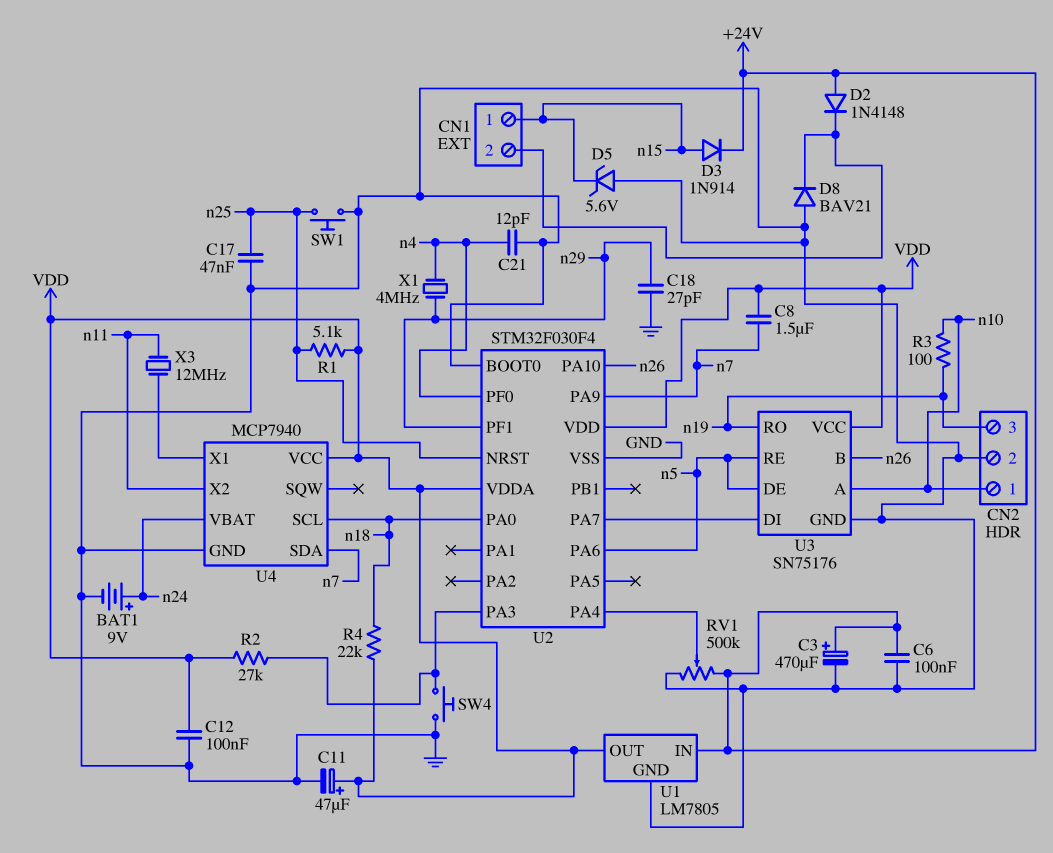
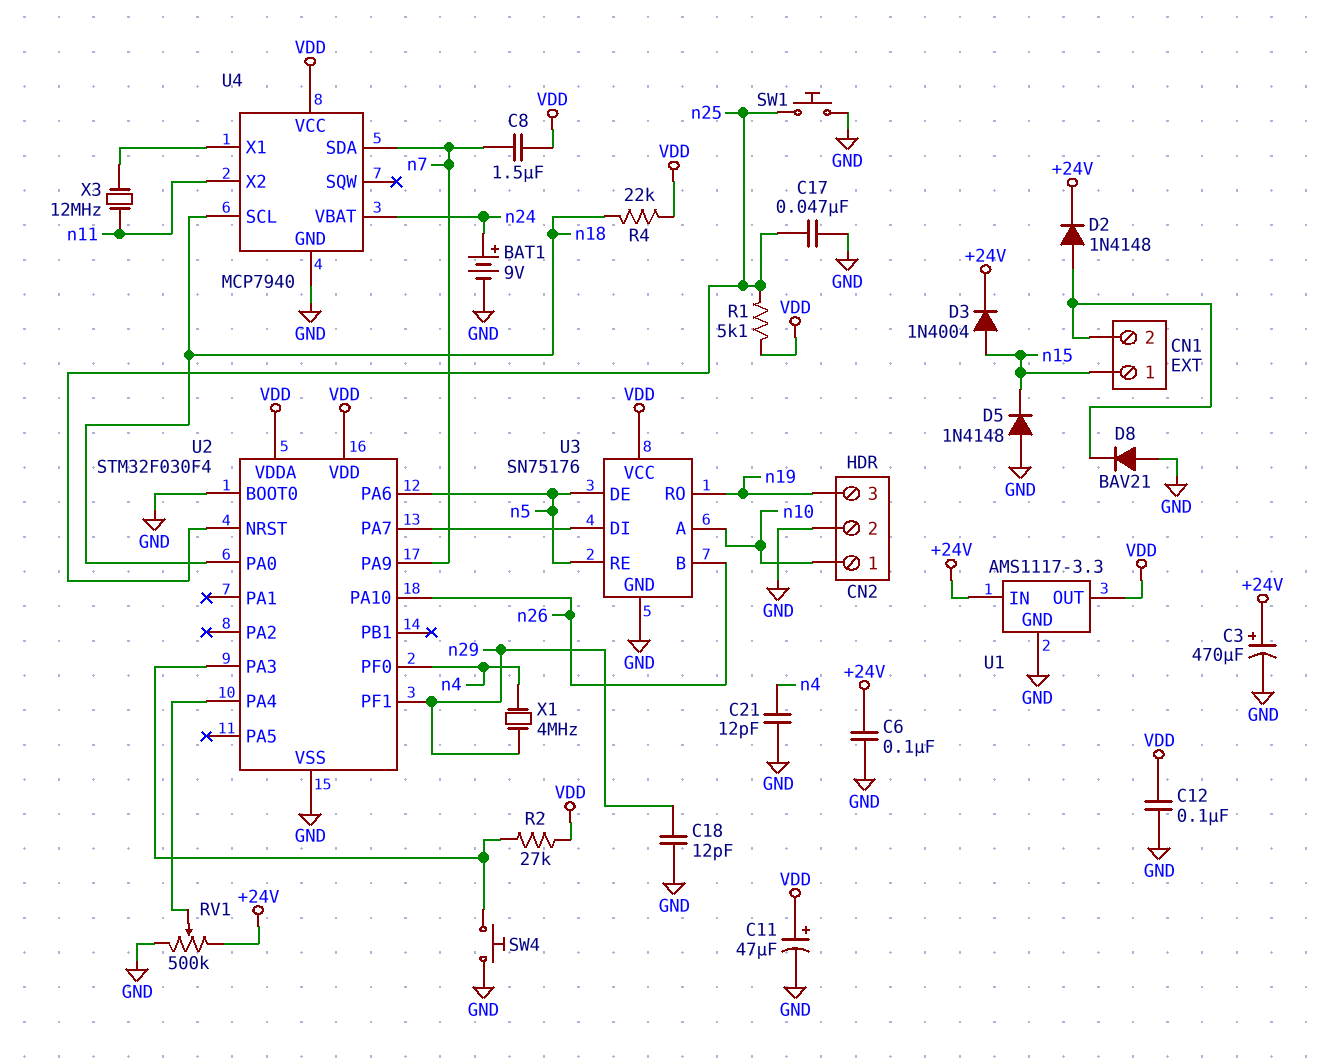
C18: 27pF (GND, n29) -> 12pF (GND, n29)
D2: diode 1N4148 (A +24V, K CN1/2) -> diode 1N4148 (A CN1/2, K +24V)
D3: diode 1N914 (A n15, K +24V) -> diode 1N4004 (A n15, K +24V)
D5: zener 5.6V (A GND, K n15) -> diode 1N4148 (A GND, K n15)
R3: 100 (n10, n19) -> none
U1: LM7805 -> AMS1117-3.3

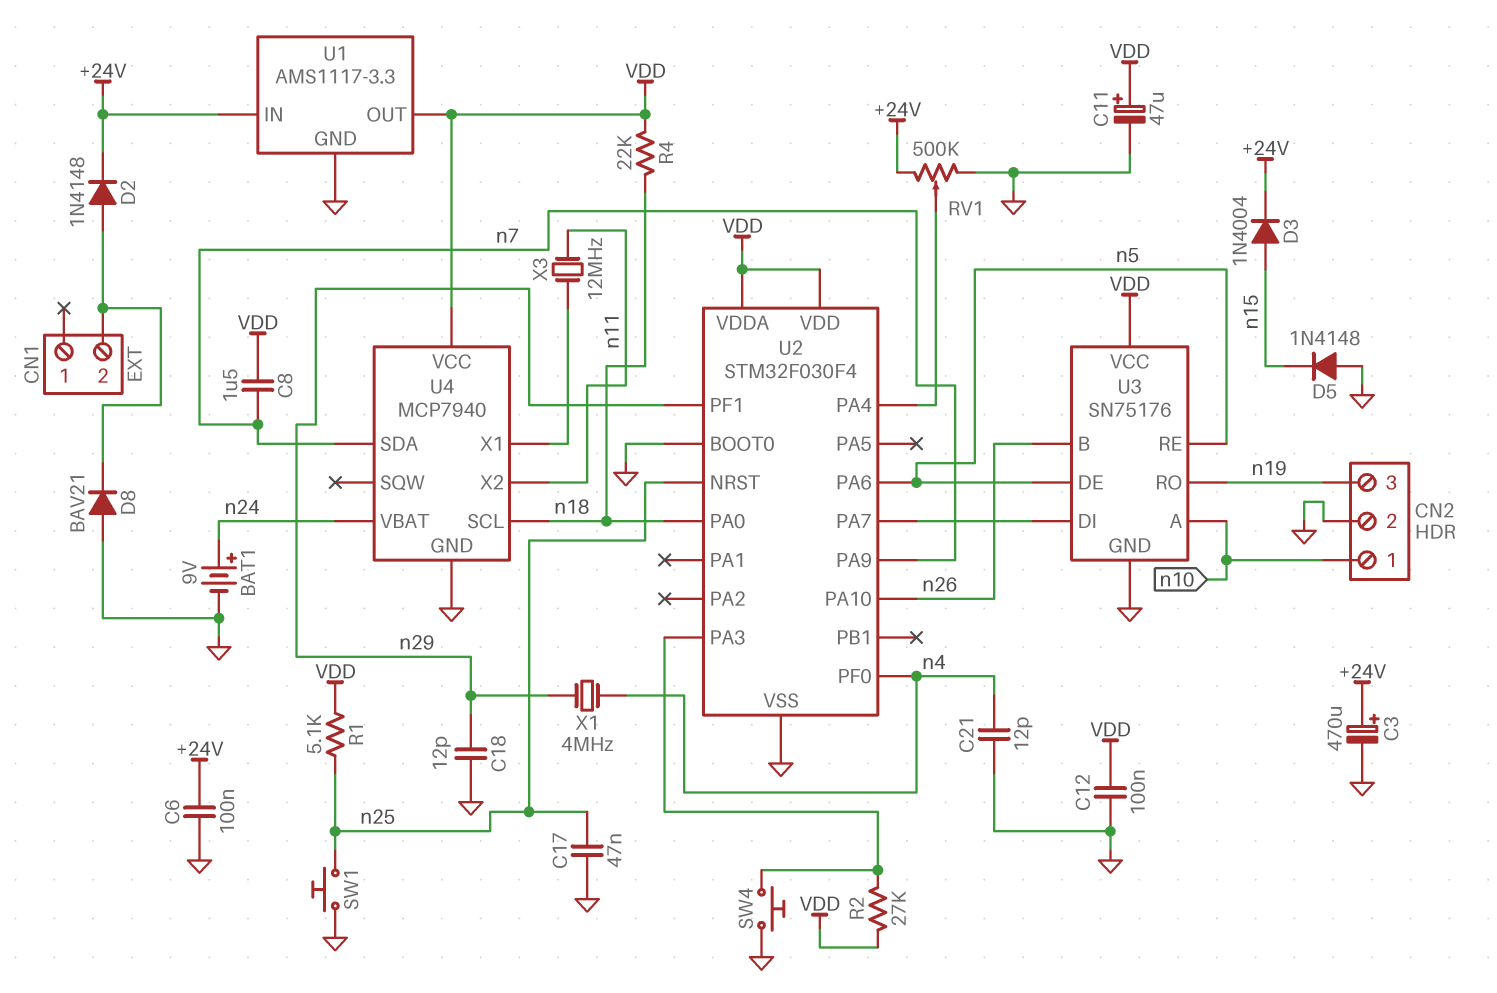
CN1 pin 1: n15 -> none

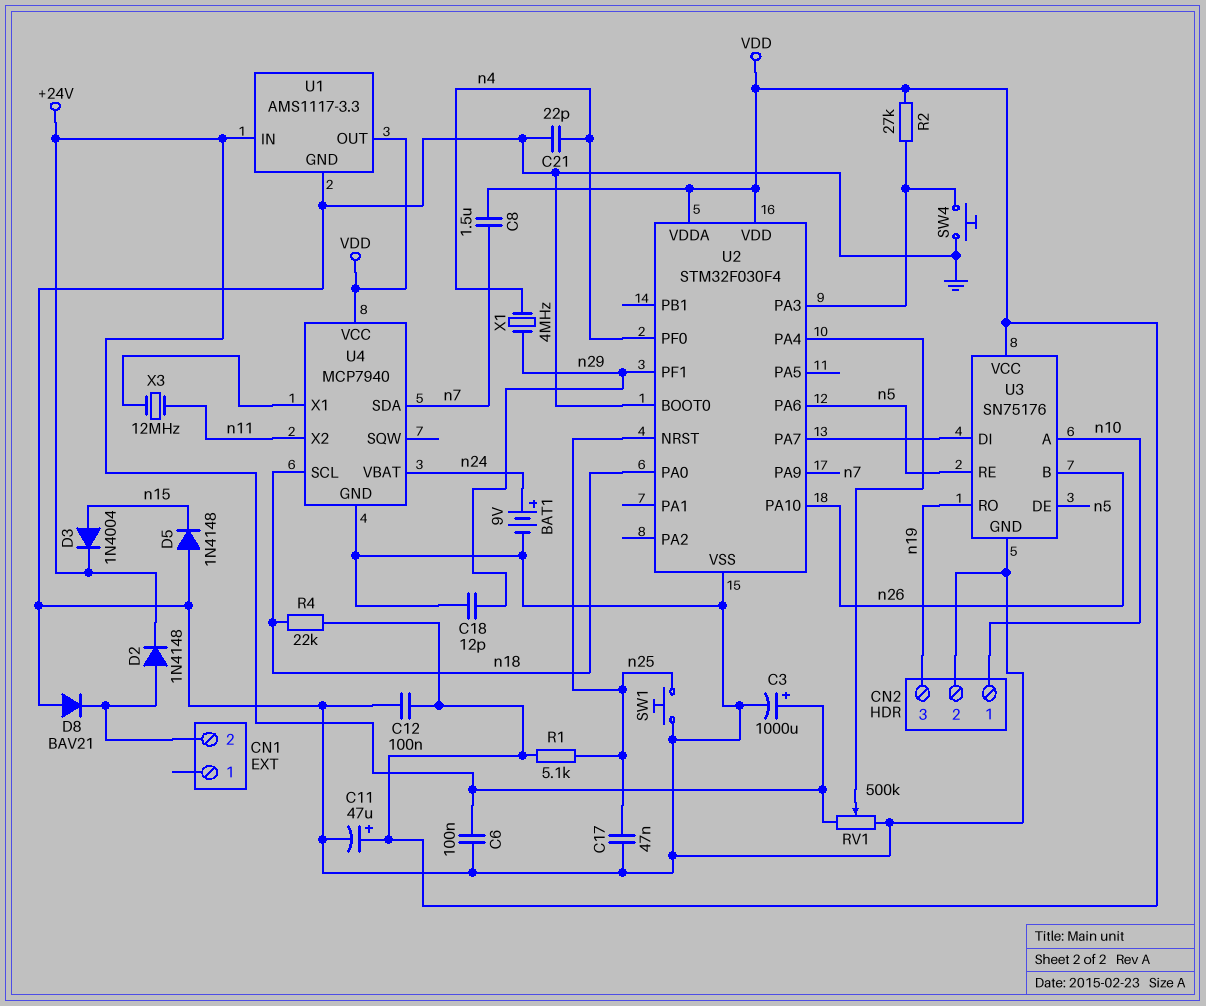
C3: 470uF (plus +24V, minus GND) -> 1000uF (plus +24V, minus GND)
C21: 12pF (GND, n4) -> 22pF (GND, n4)

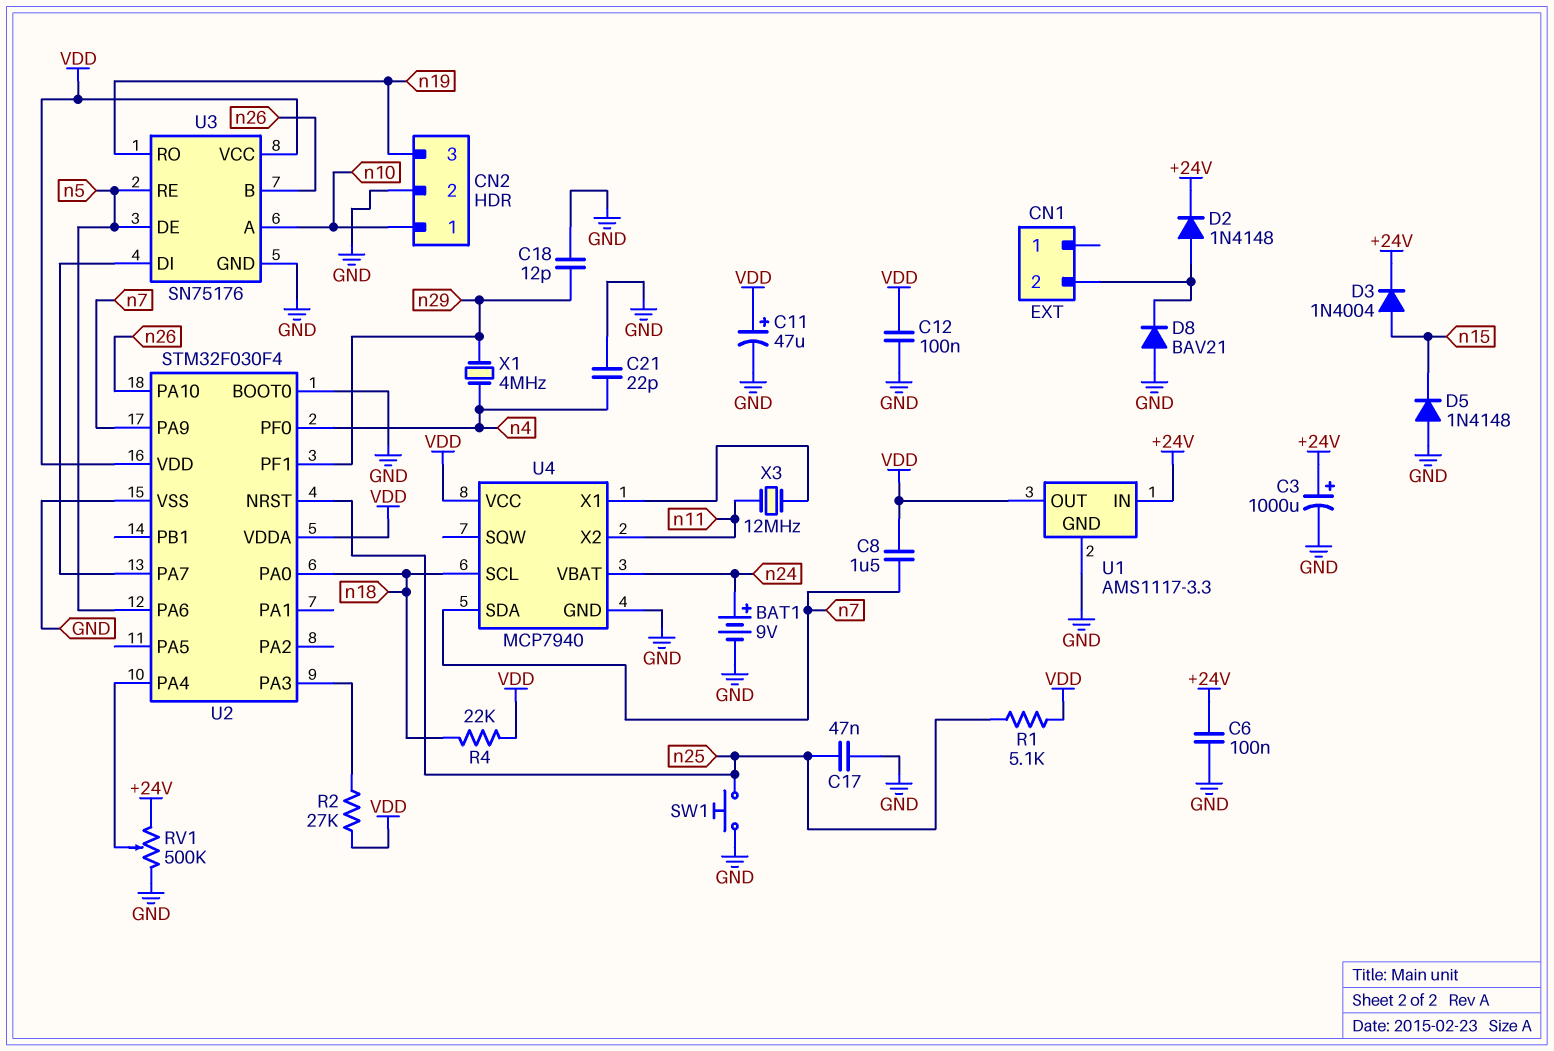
SW4: button (GND, U2/PA3) -> none

